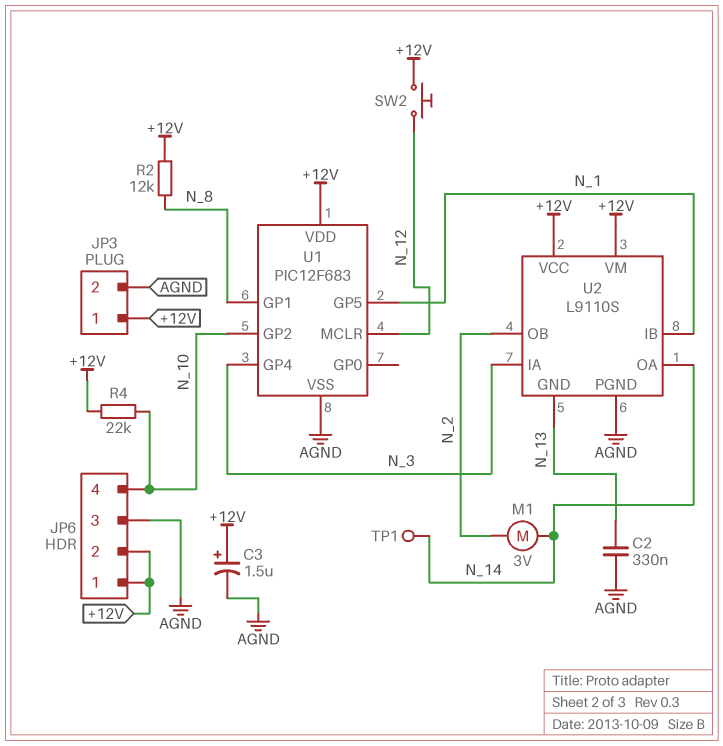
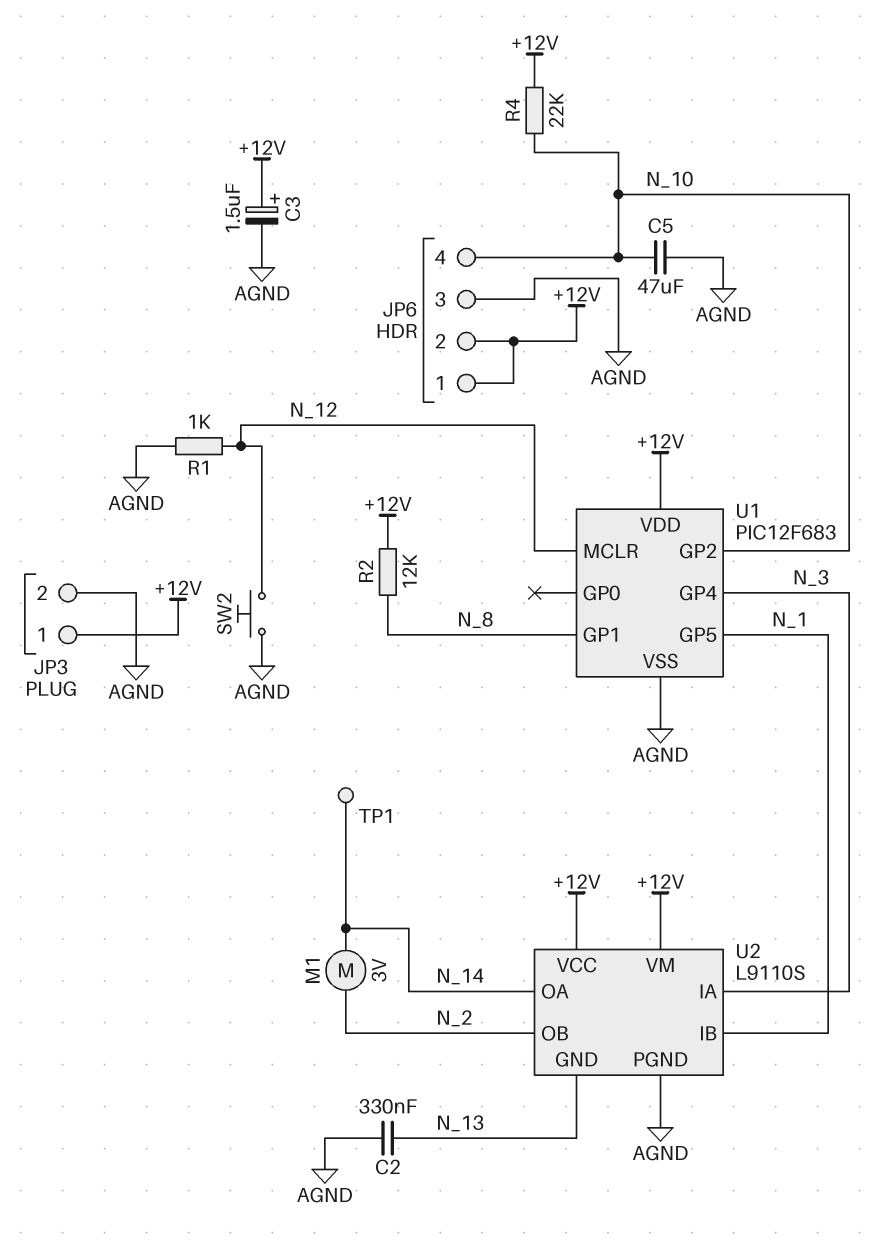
C5: none -> 47uF (AGND, N_10)
R1: none -> 1k (AGND, N_12)
SW2: button (+12V, N_12) -> button (AGND, N_12)

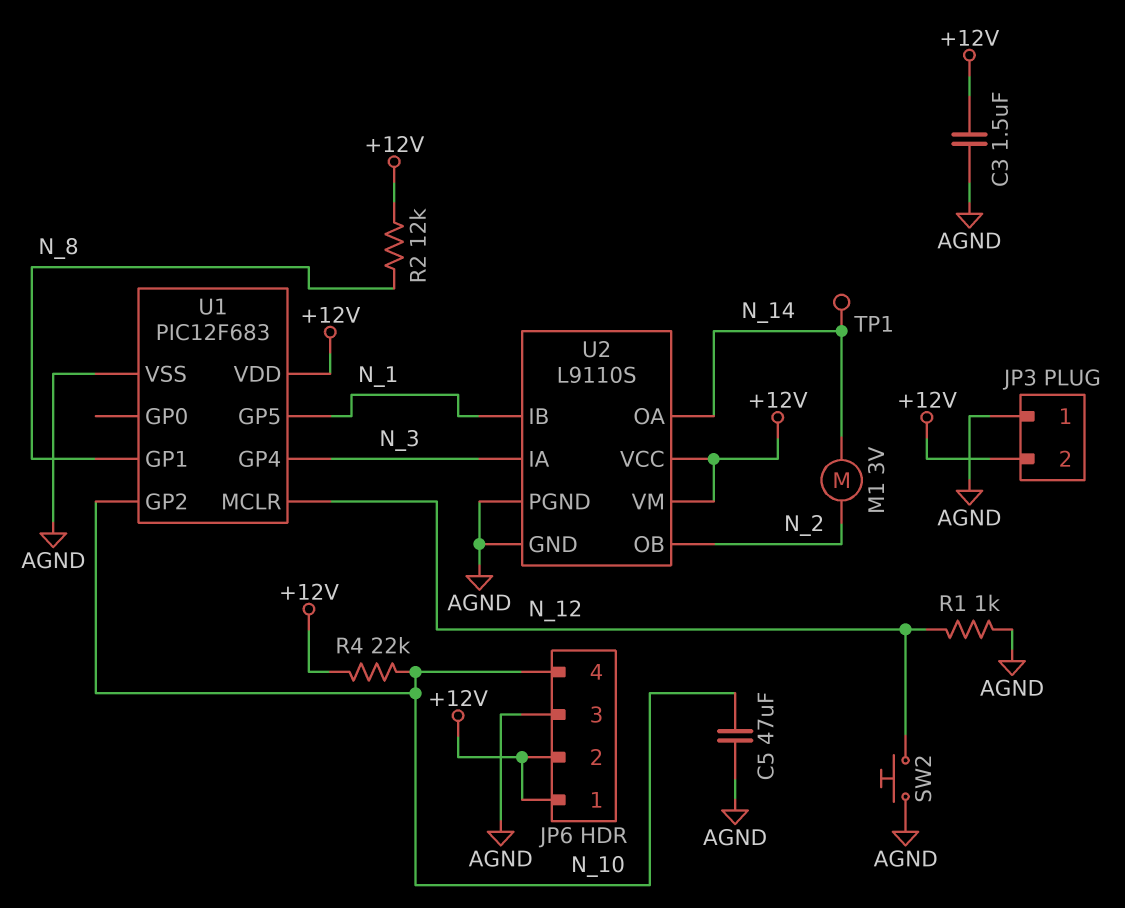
C2: 330nF (AGND, N_13) -> none
C3: 1.5uF (plus +12V, minus AGND) -> 1.5uF (+12V, AGND)
JP3 pin 1: +12V -> AGND
JP3 pin 2: AGND -> +12V
U2 pin GND: N_13 -> AGND

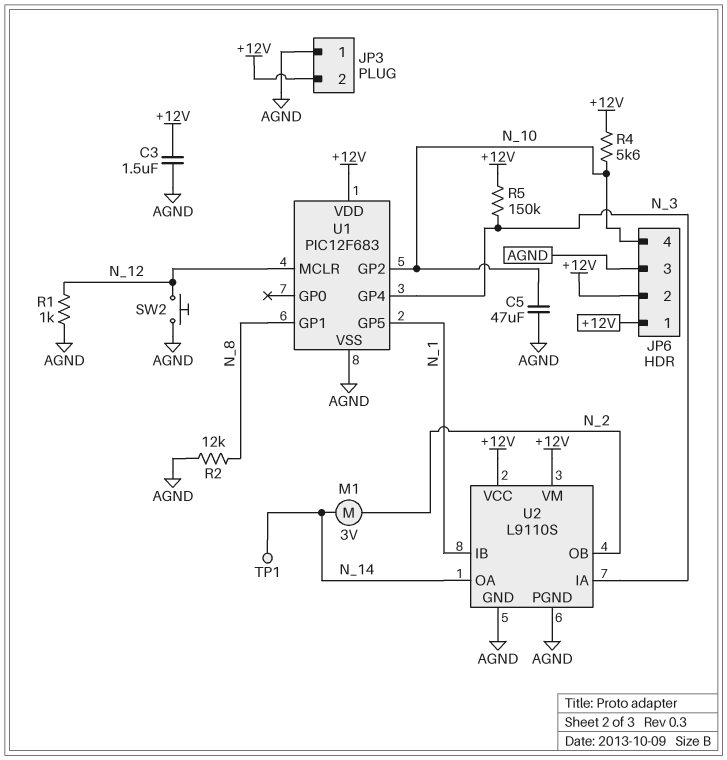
R2: 12k (+12V, N_8) -> 12k (AGND, N_8)
R4: 22k (+12V, N_10) -> 5.6k (+12V, N_10)
R5: none -> 150k (+12V, N_3)

